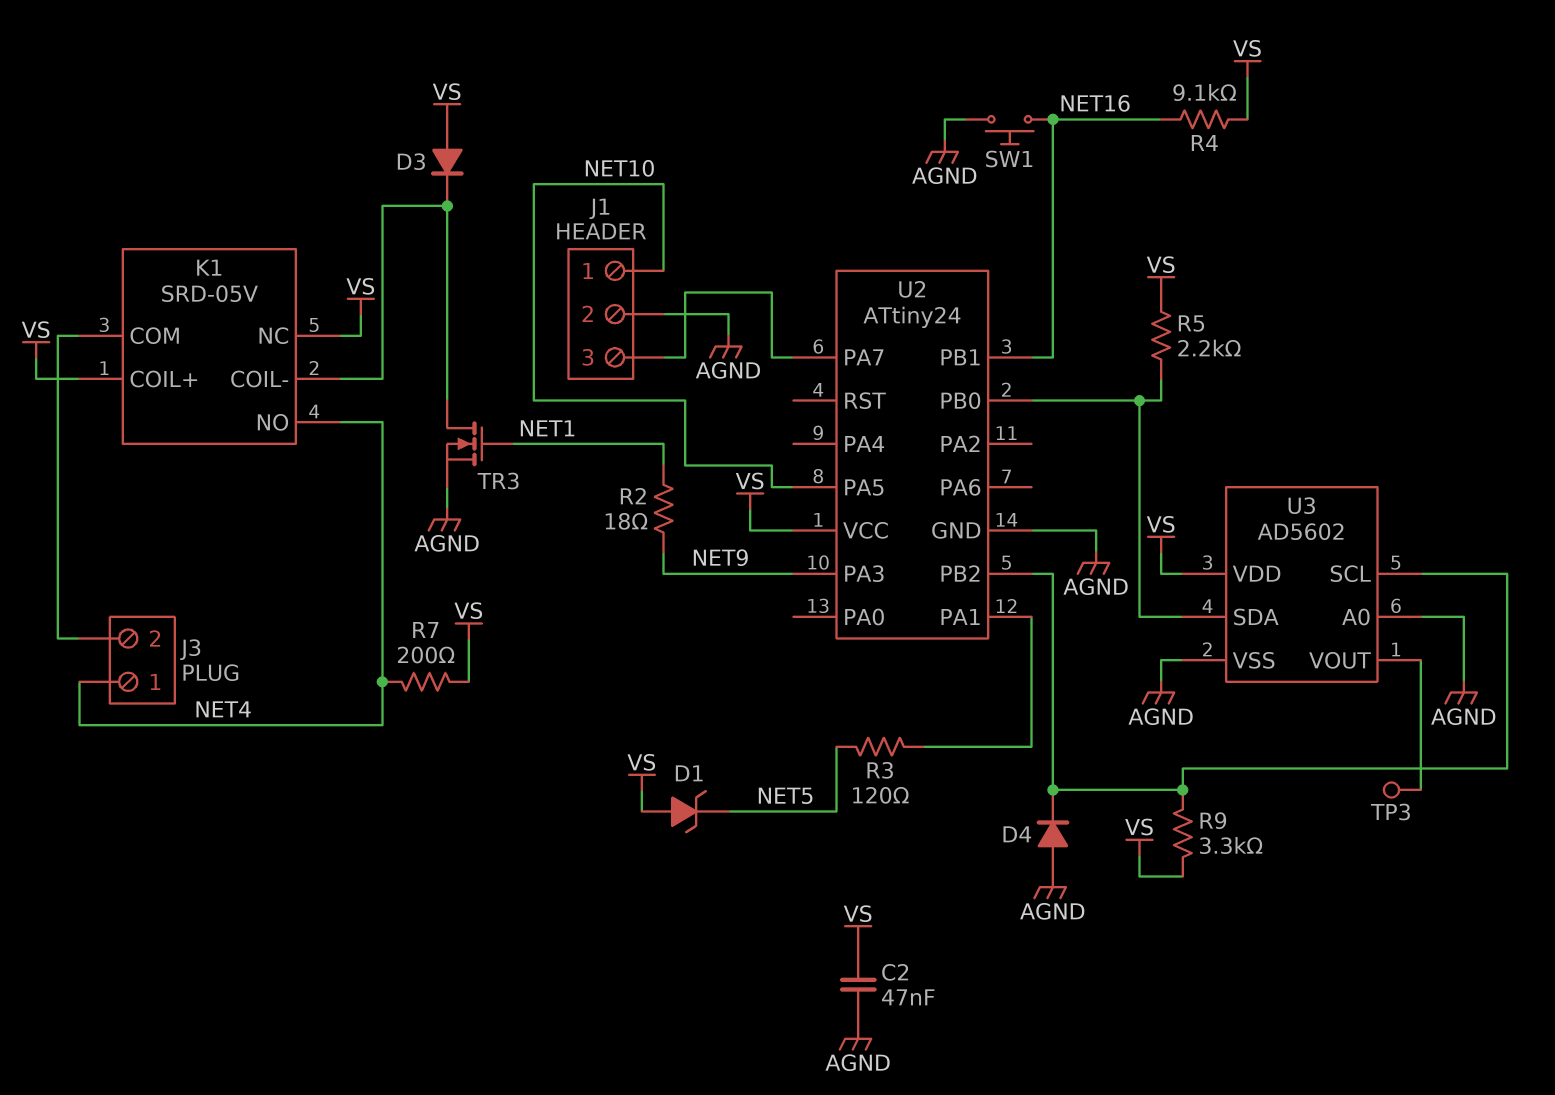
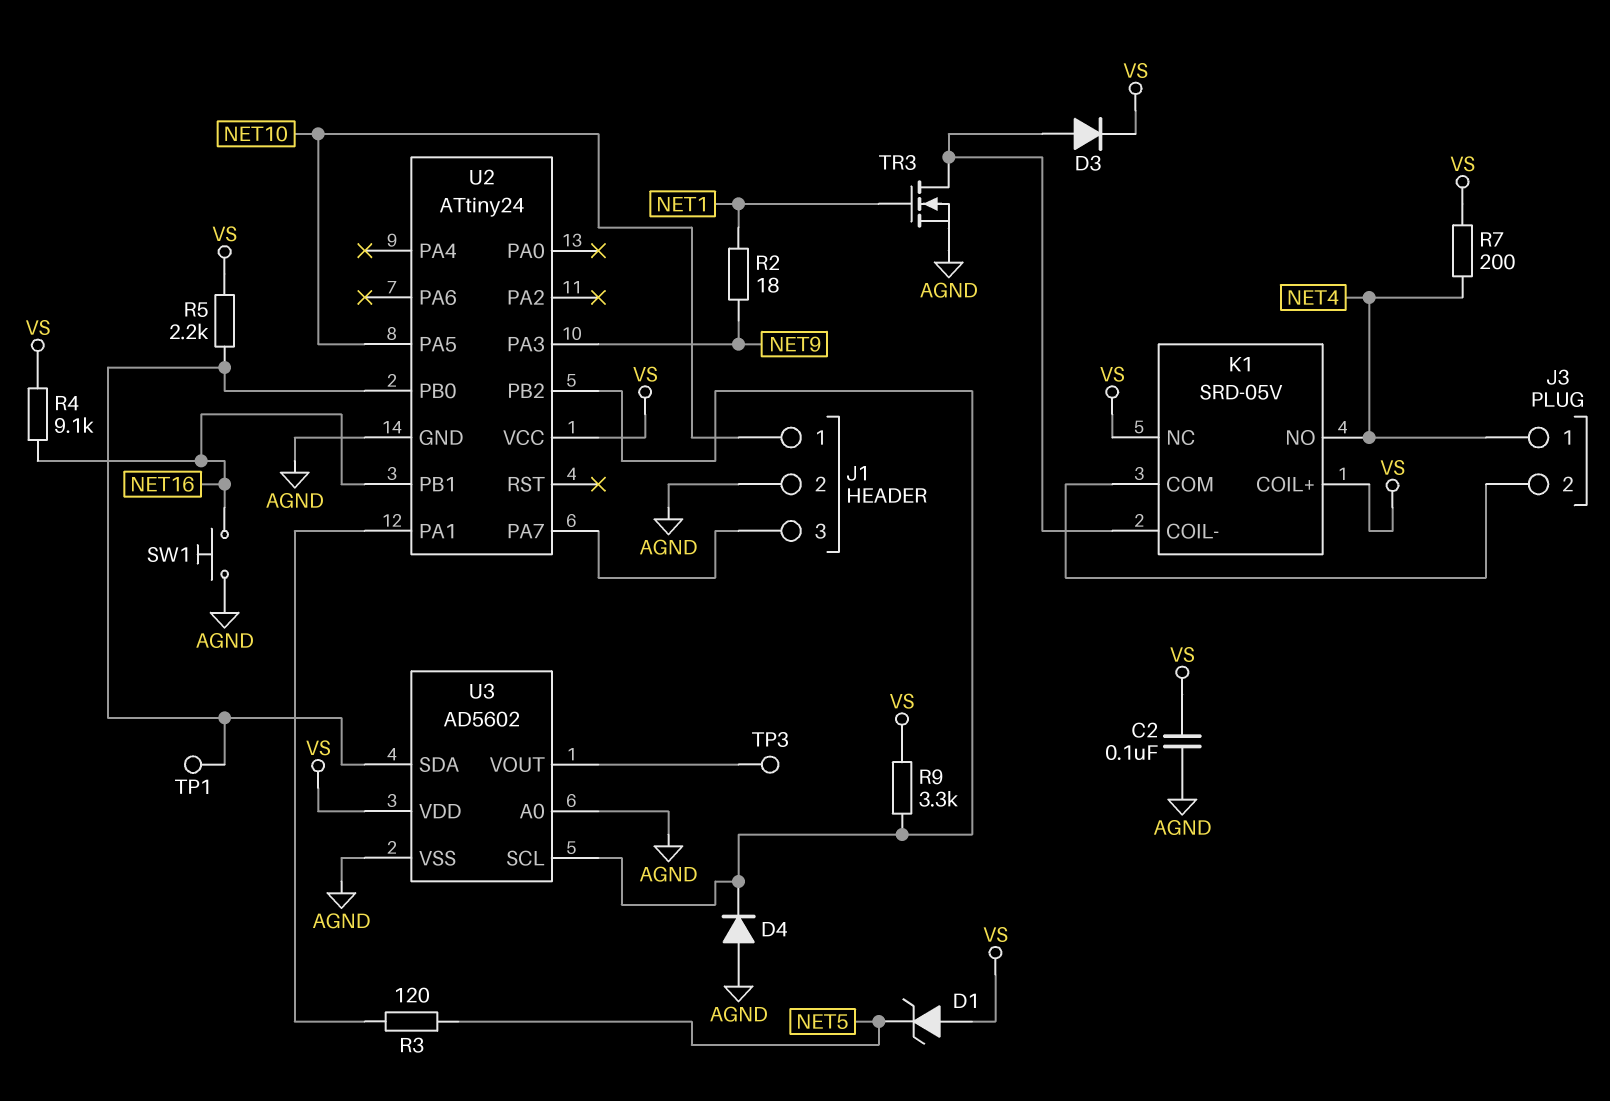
C2: 47nF (AGND, VS) -> 100nF (AGND, VS)
D3: diode (A VS, K K1/COIL-) -> diode (A K1/COIL-, K VS)
TP1: none -> test point (U2/PB0)

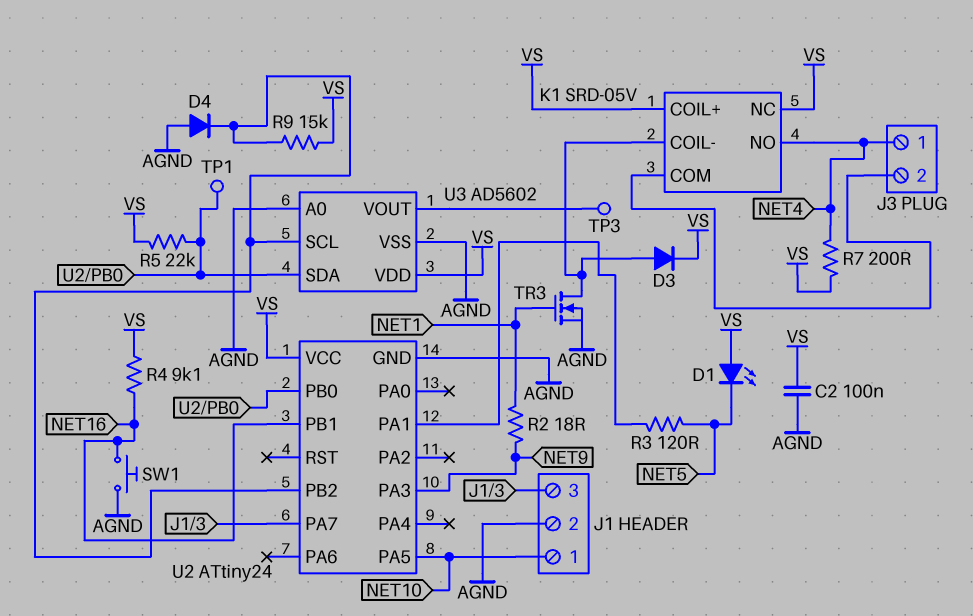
D1: zener (A VS, K NET5) -> LED (A VS, K NET5)
R5: 2.2k (U2/PB0, VS) -> 22k (U2/PB0, VS)
R9: 3.3k (U2/PB2, VS) -> 15k (U2/PB2, VS)

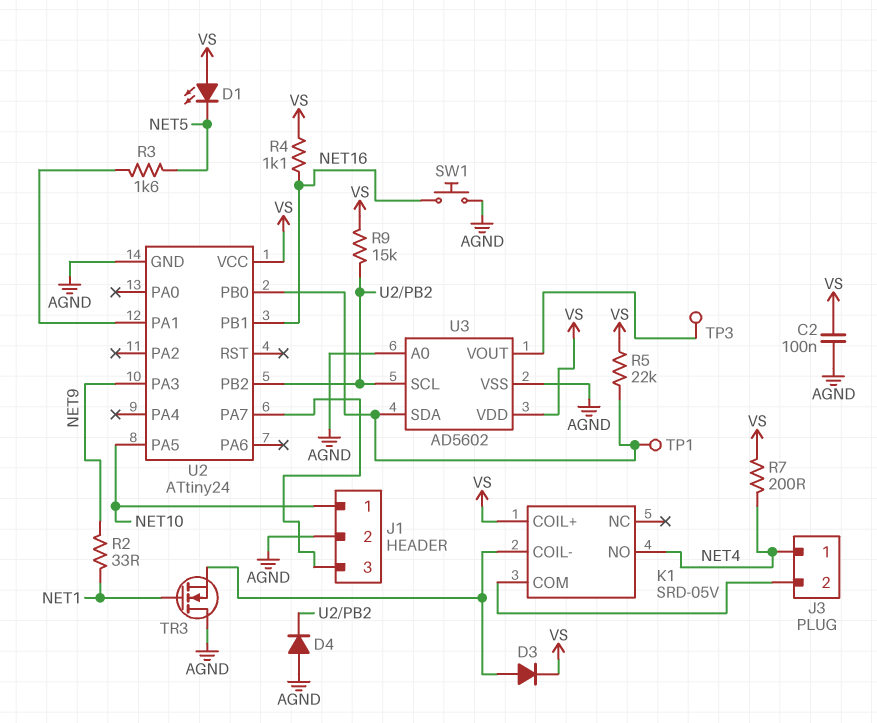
K1 pin NC: VS -> none
R2: 18 (NET1, NET9) -> 33 (NET1, NET9)
R3: 120 (NET5, U2/PA1) -> 1.6k (NET5, U2/PA1)
R4: 9.1k (NET16, VS) -> 1.1k (NET16, VS)
TR3: NMOS (G NET1, D K1/COIL-, S AGND) -> NMOS (G NET1, D AGND, S K1/COIL-)

